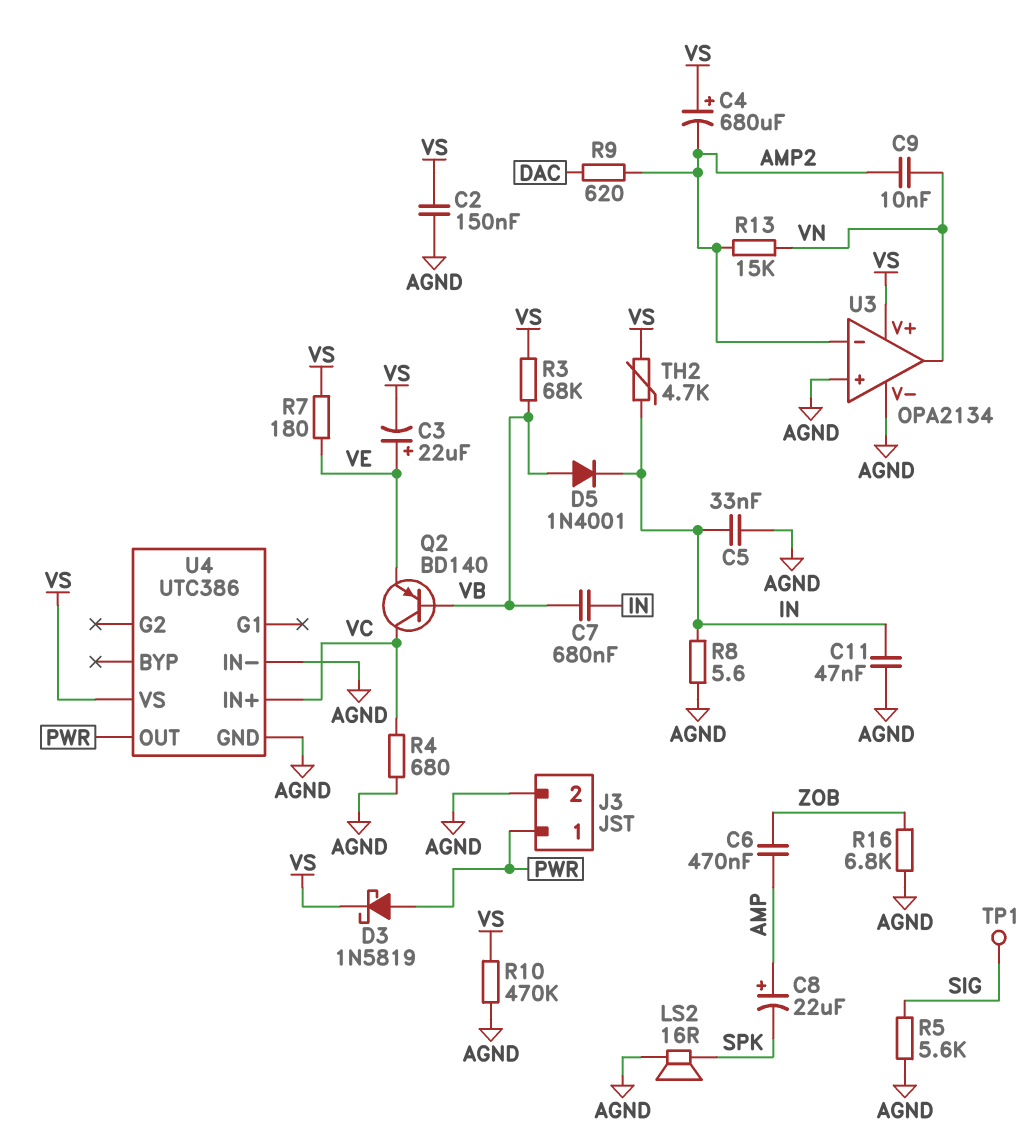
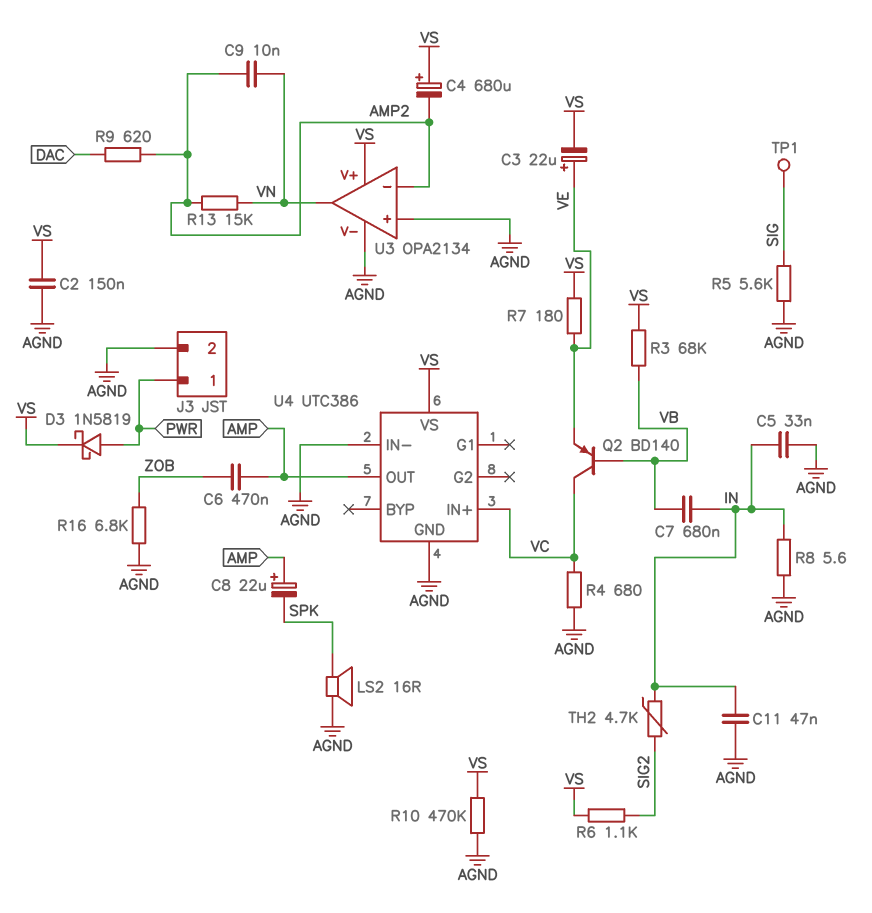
D5: diode 1N4001 (A VB, K IN) -> none
R6: none -> 1.1k (SIG2, VS)
TH2: 4.7k (IN, VS) -> 4.7k (IN, SIG2)
U4 pin OUT: PWR -> AMP

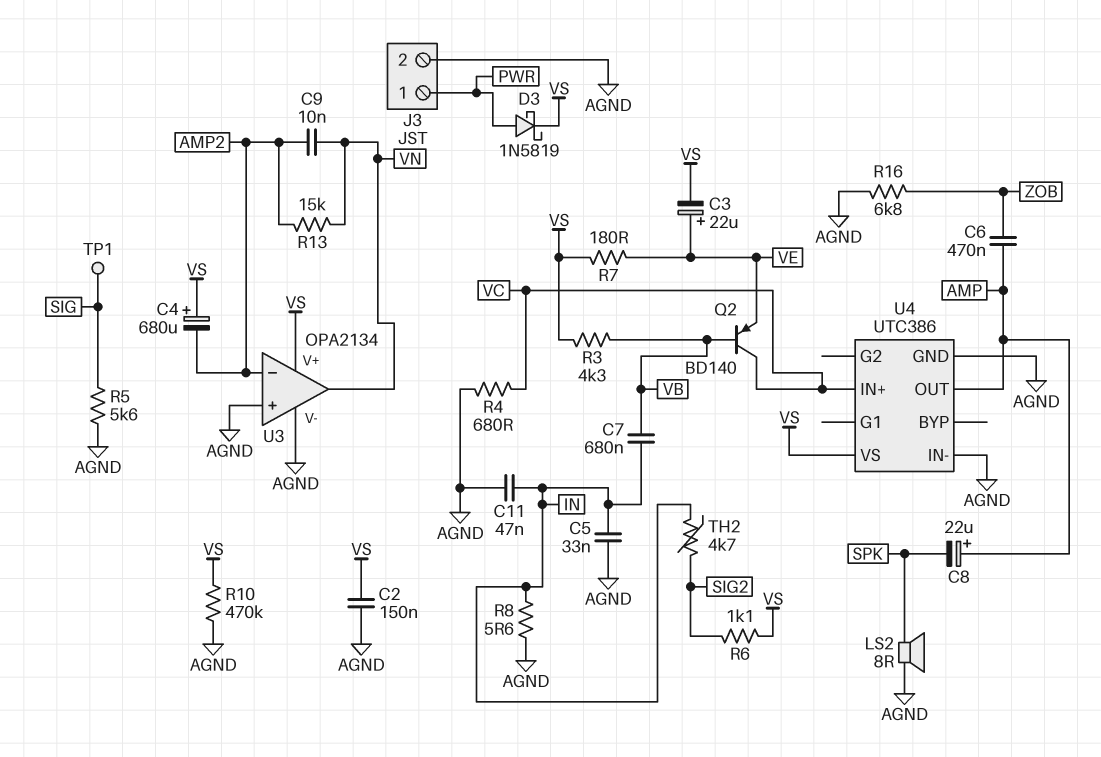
LS2: speaker 16R (AGND, SPK) -> speaker 8R (AGND, SPK)
R3: 68k (VB, VS) -> 4.3k (VB, VS)
R9: 620 (AMP2, DAC) -> none

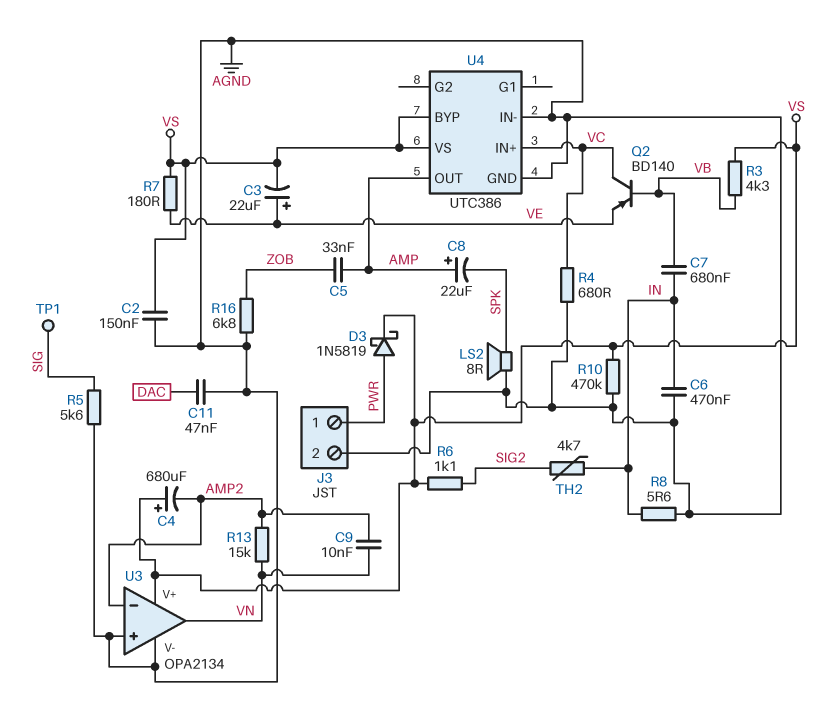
C5: 33nF (AGND, IN) -> 33nF (AMP, ZOB)
C6: 470nF (AMP, ZOB) -> 470nF (AGND, IN)
C11: 47nF (AGND, IN) -> 47nF (AGND, DAC)
U4 pin BYP: none -> VS

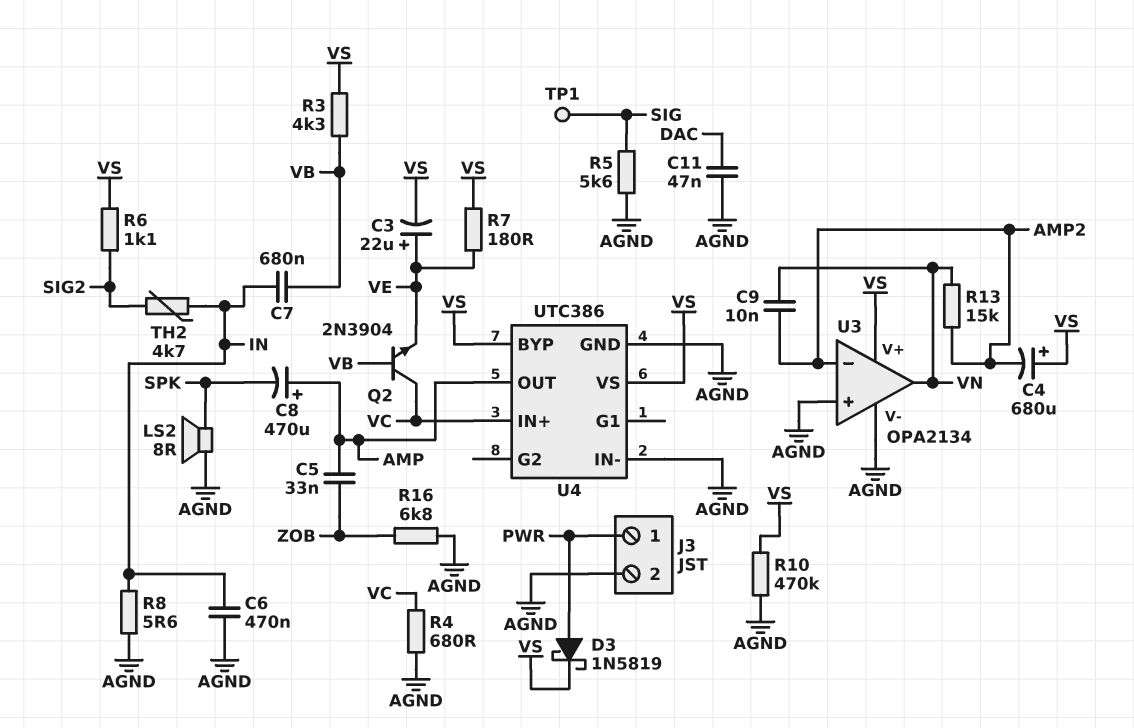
C2: 150nF (AGND, VS) -> none
C8: 22uF (plus AMP, minus SPK) -> 470uF (plus AMP, minus SPK)
Q2: PNP BD140 (B VB, C VC, E VE) -> NPN 2N3904 (B VB, C VC, E VE)

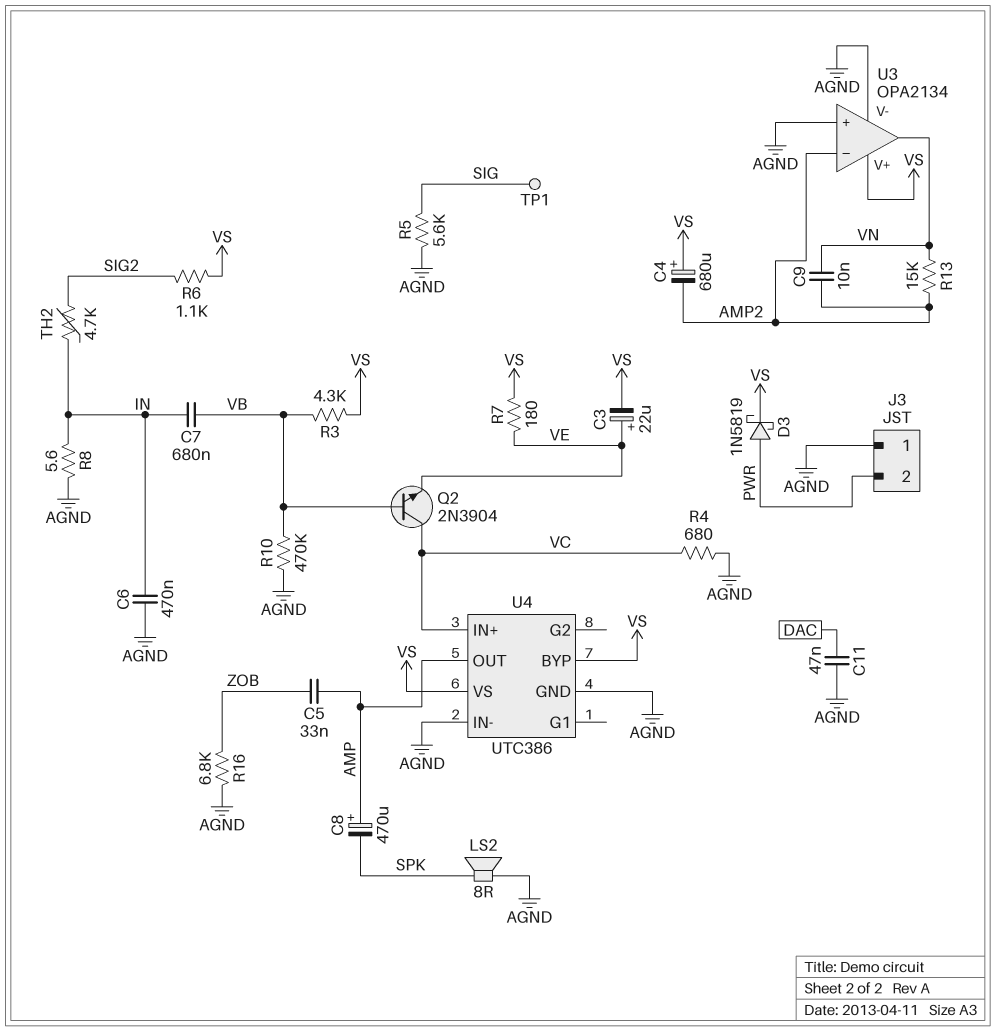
J3 pin 1: PWR -> AGND
J3 pin 2: AGND -> PWR
R10: 470k (AGND, VS) -> 470k (AGND, VB)

